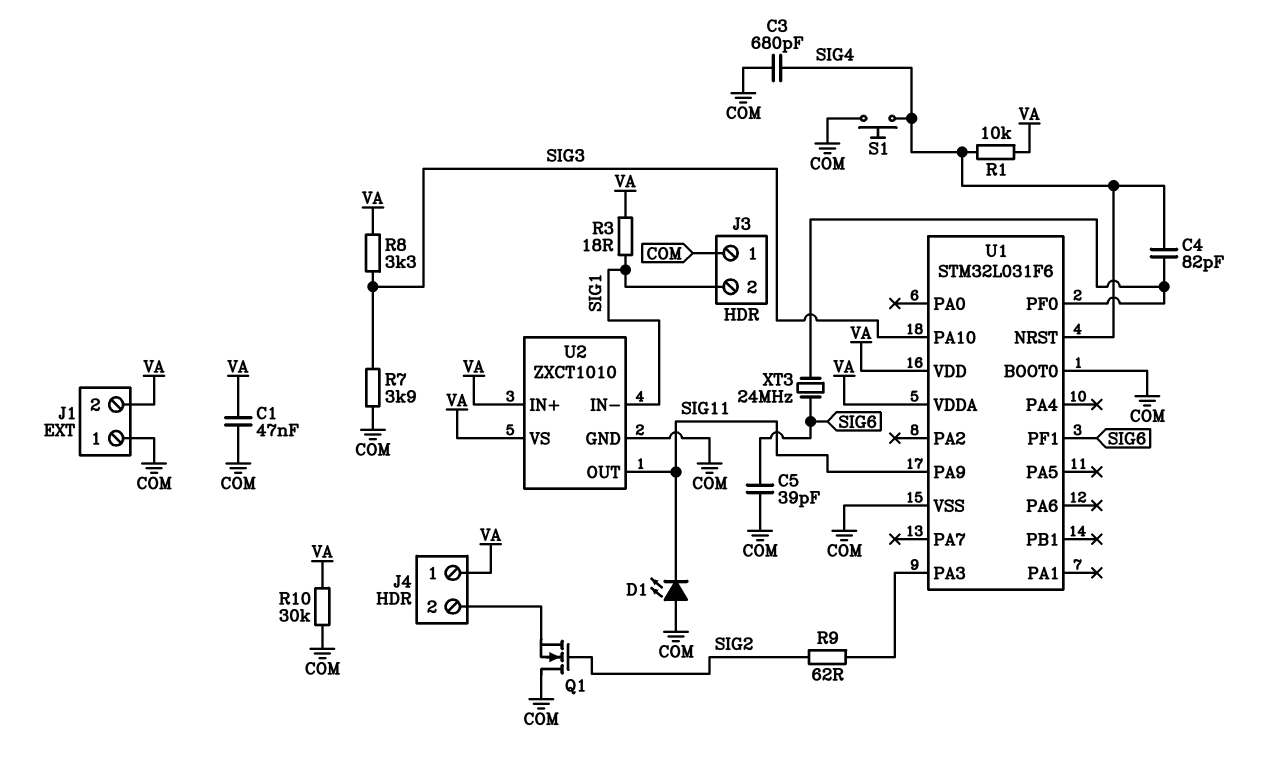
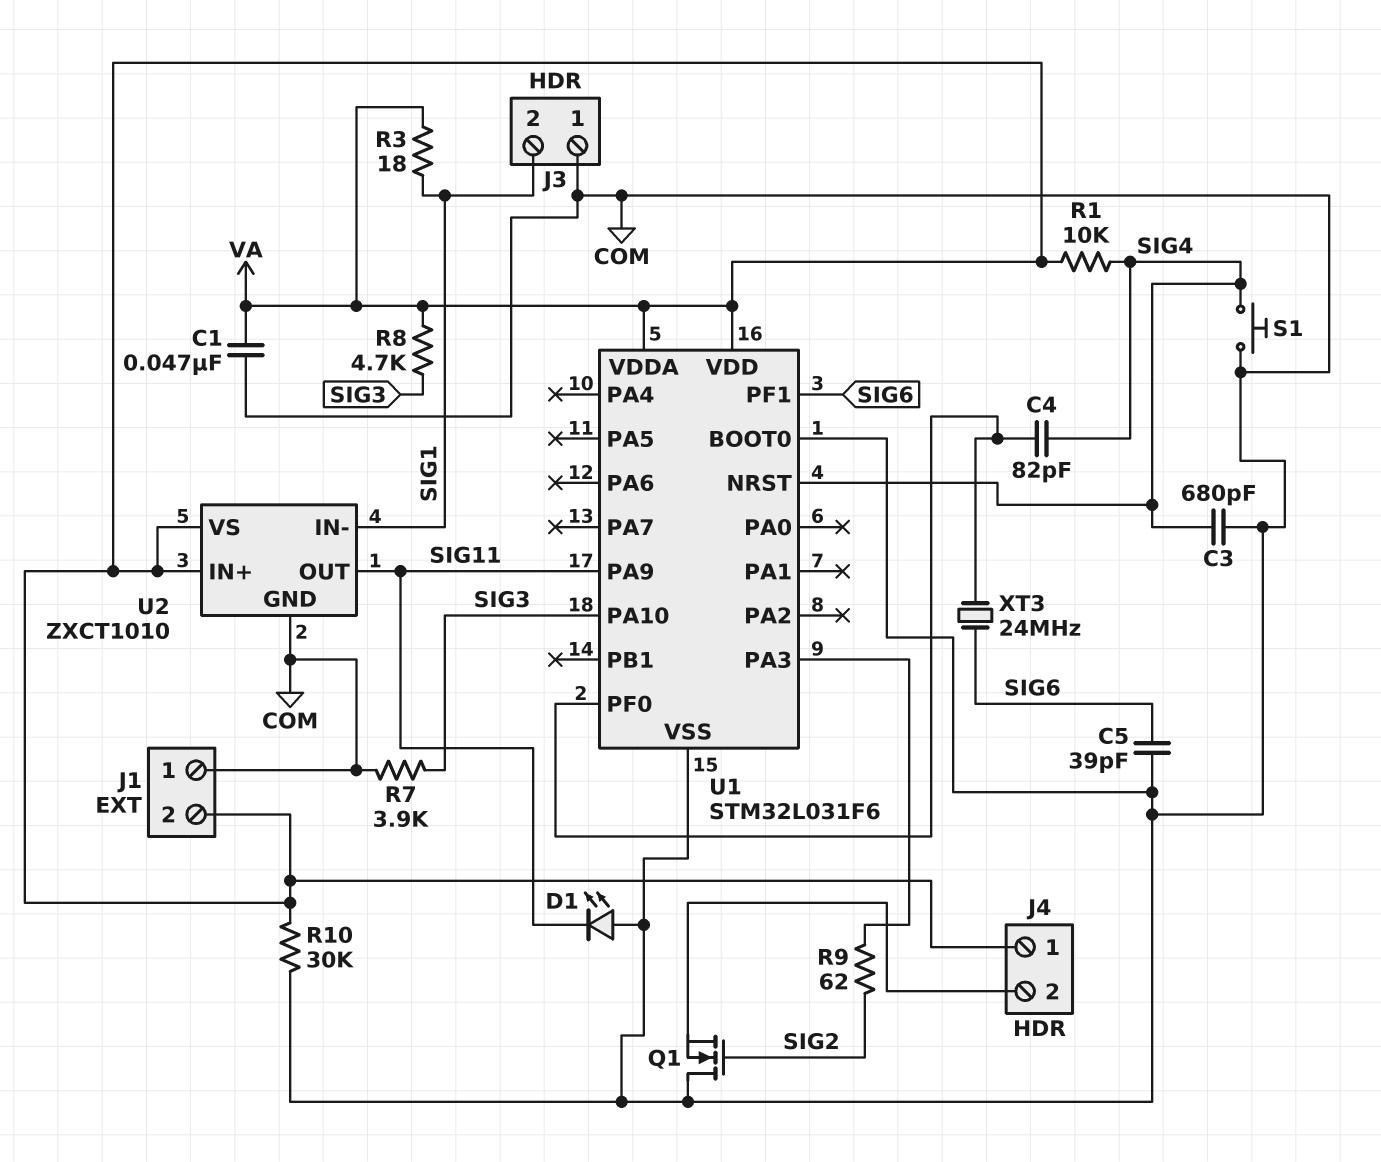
R8: 3.3k (SIG3, VA) -> 4.7k (SIG3, VA)

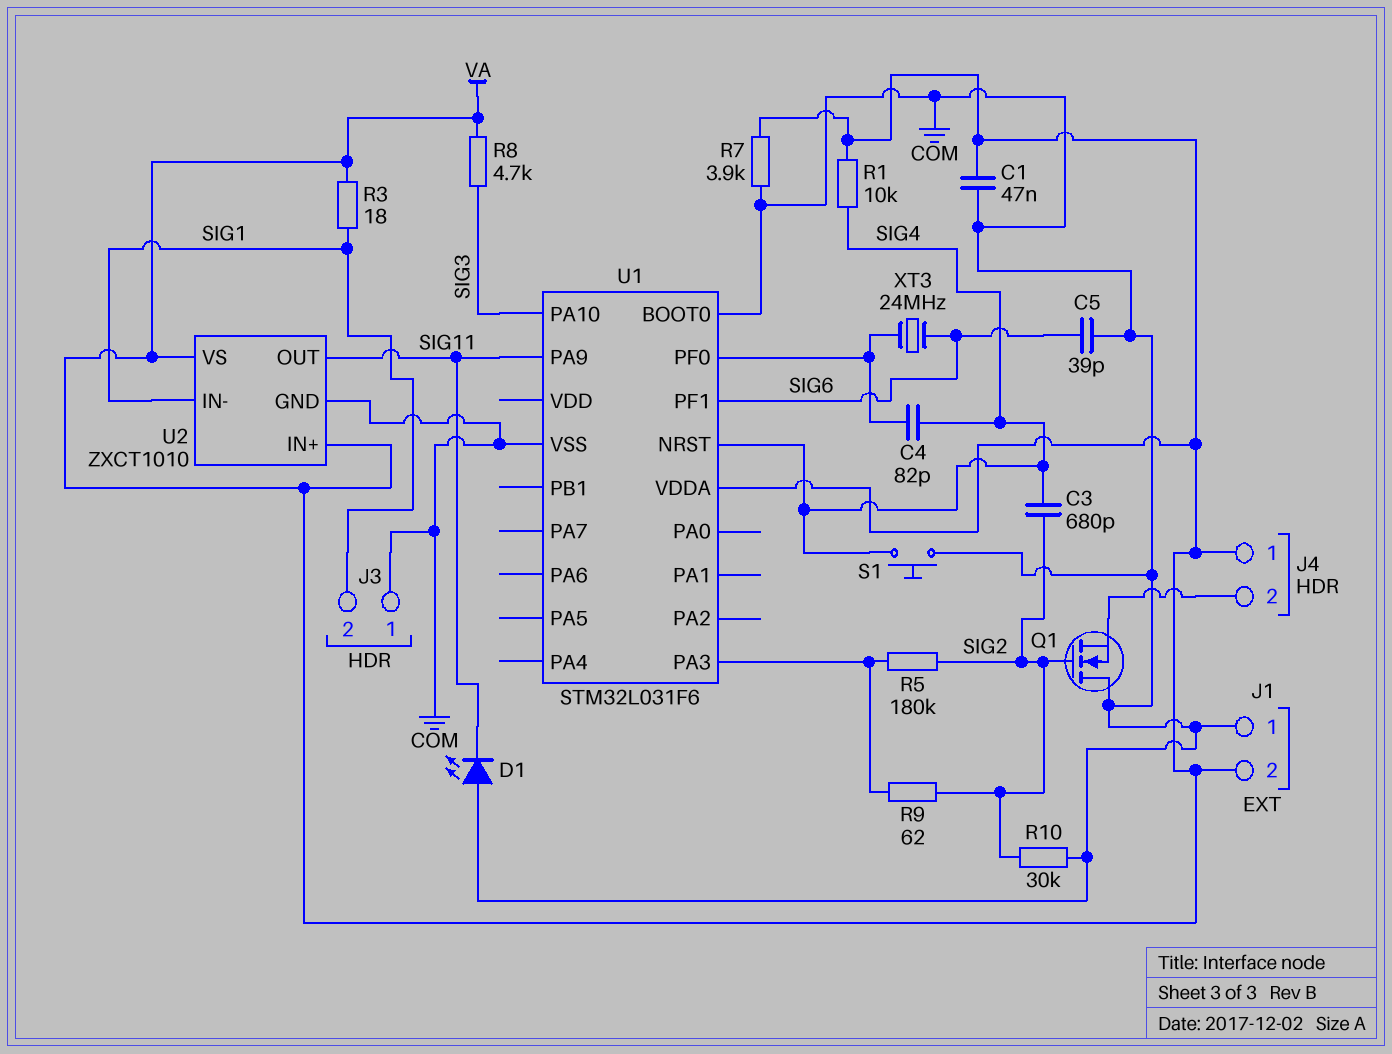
C3: 680pF (COM, SIG4) -> 680pF (SIG2, SIG4)
R5: none -> 180k (SIG2, U1/PA3)
R7: 3.9k (COM, SIG3) -> 3.9k (COM, VA)
R10: 30k (COM, VA) -> 30k (COM, SIG2)
U1 pin VDD: VA -> none

